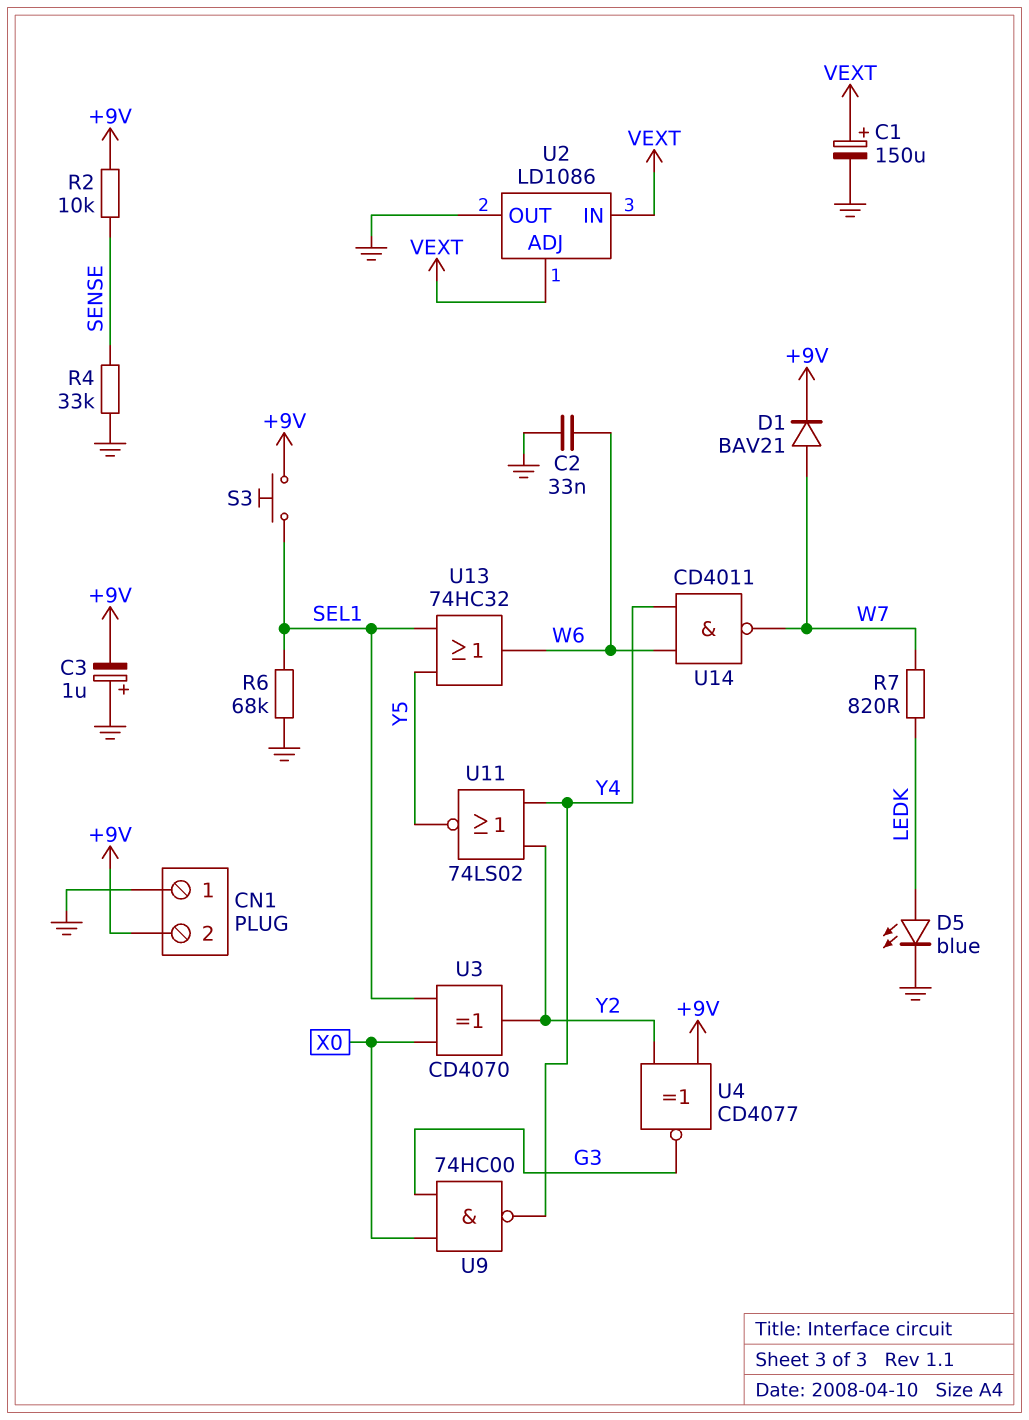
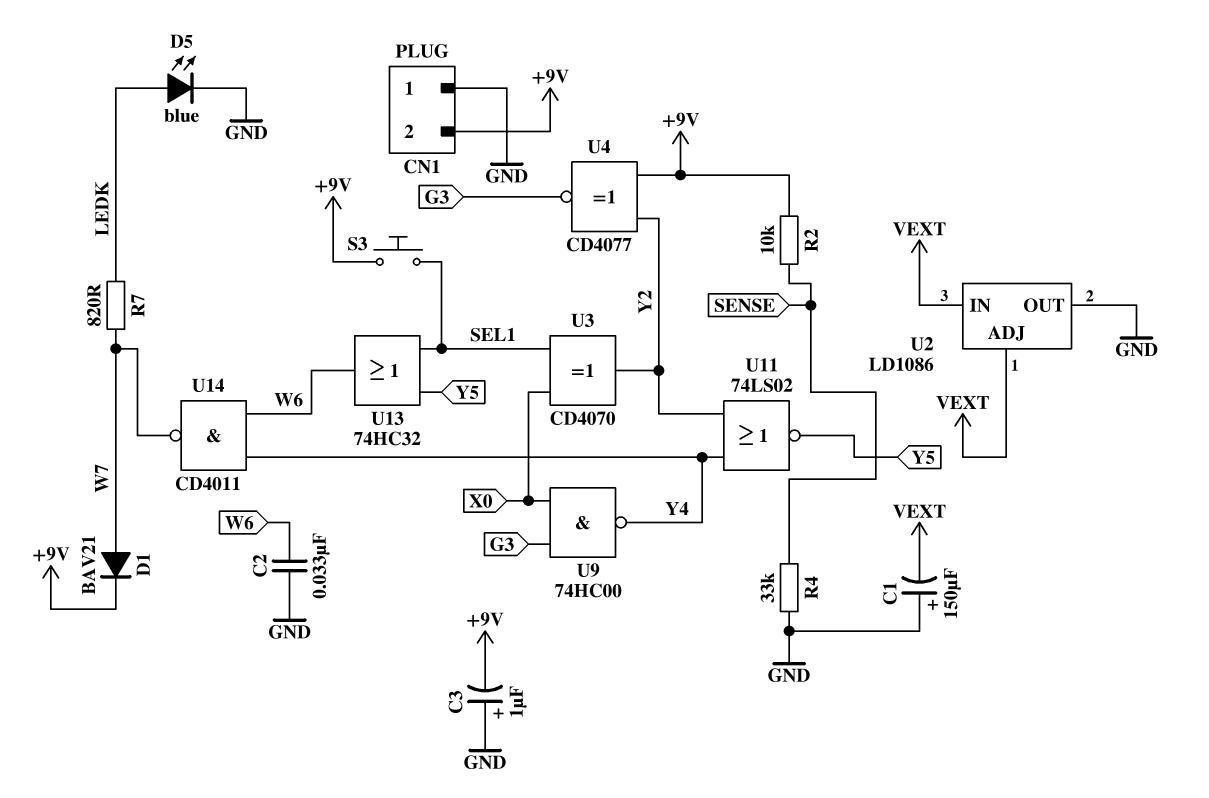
C1: 150uF (plus VEXT, minus GND) -> 150uF (plus GND, minus VEXT)
R6: 68k (GND, SEL1) -> none

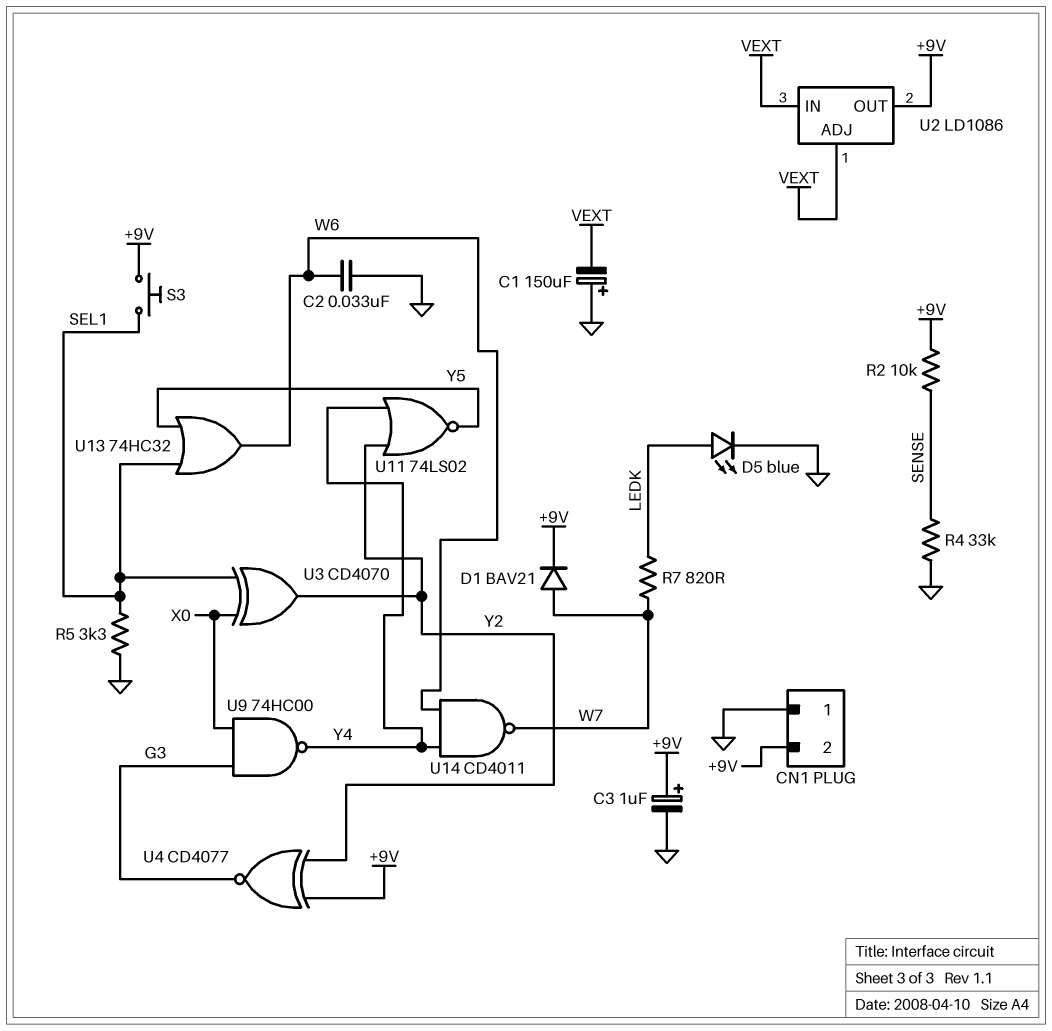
C3: 1uF (plus GND, minus +9V) -> 1uF (plus +9V, minus GND)
R5: none -> 3.3k (GND, SEL1)
U2 pin OUT: GND -> +9V

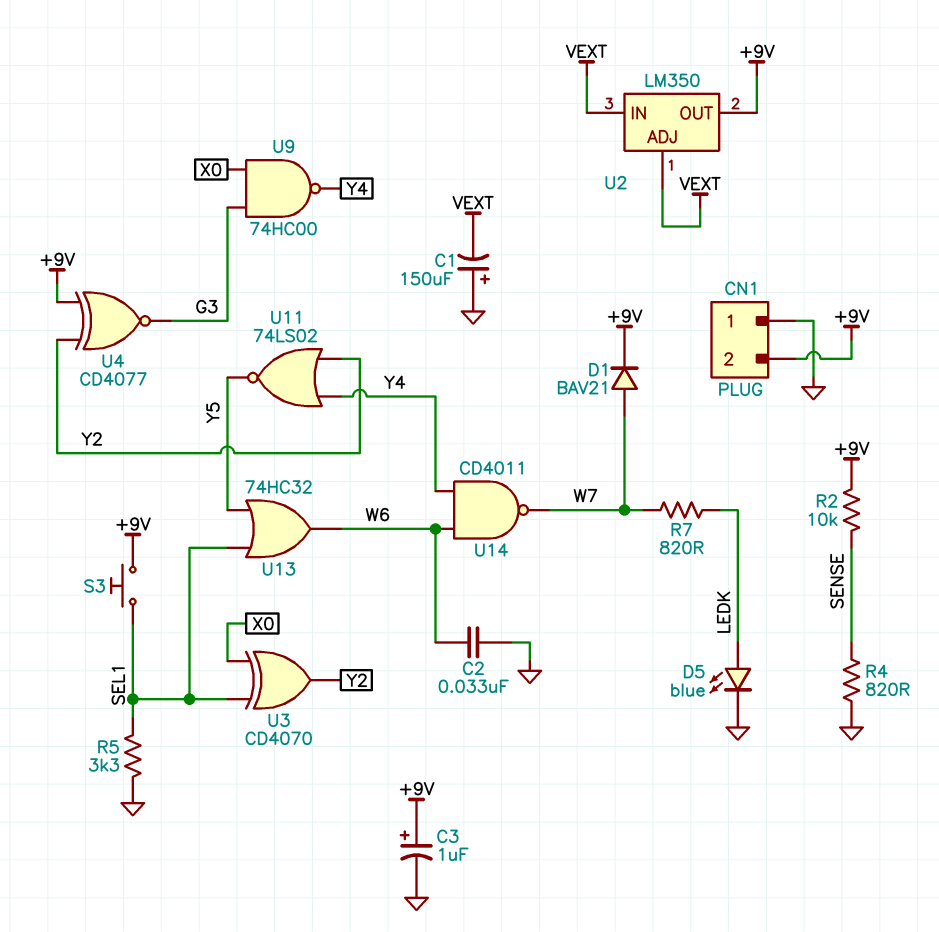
R4: 33k (GND, SENSE) -> 820 (GND, SENSE)
U2: LD1086 -> LM350

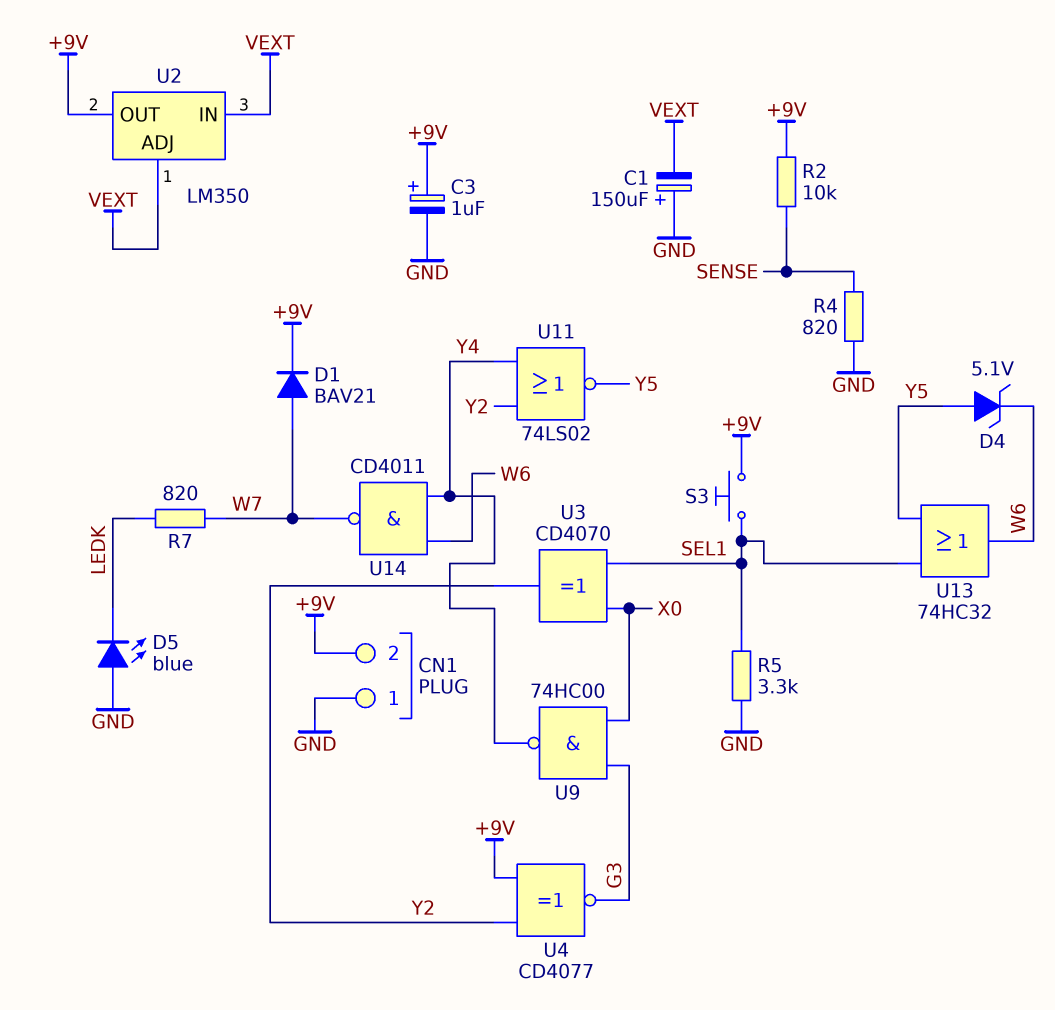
C2: 33nF (GND, W6) -> none
D4: none -> zener 5.1V (A Y5, K W6)
D5: LED blue (A LEDK, K GND) -> LED blue (A GND, K LEDK)

